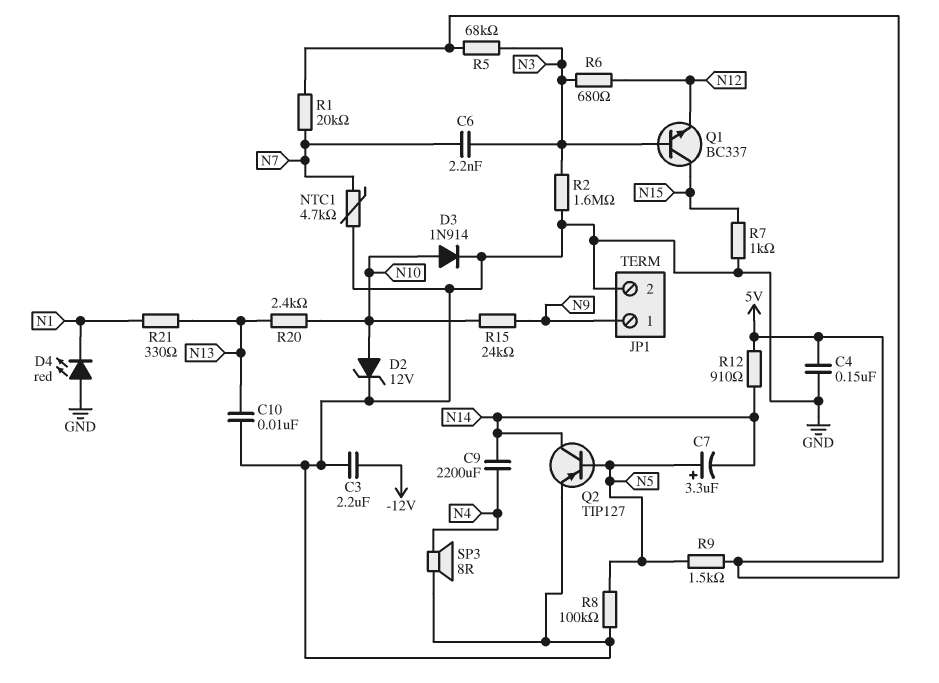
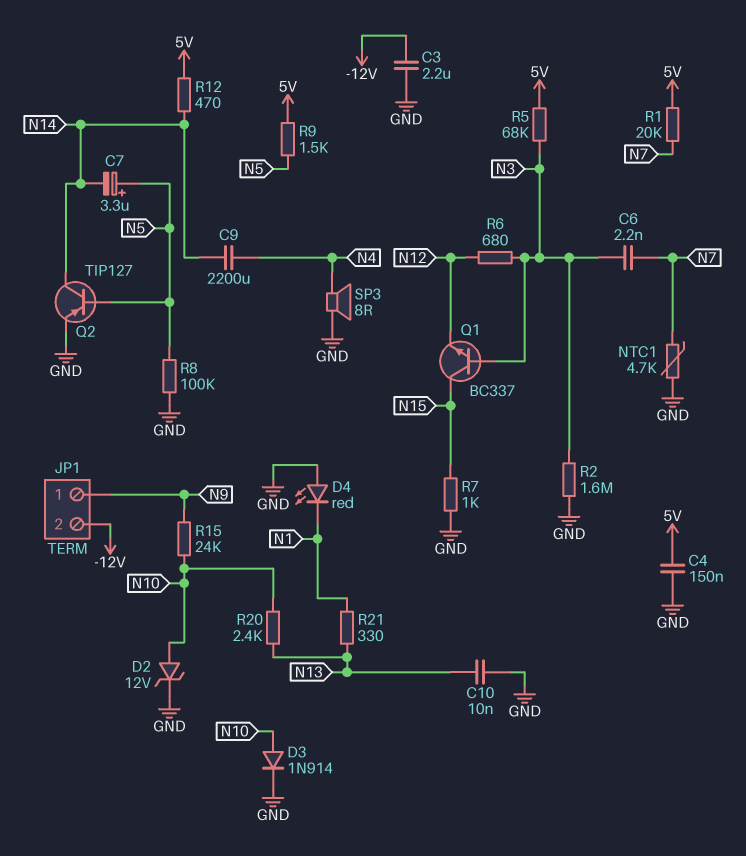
JP1 pin 2: GND -> -12V
R12: 910 (5V, N14) -> 470 (5V, N14)

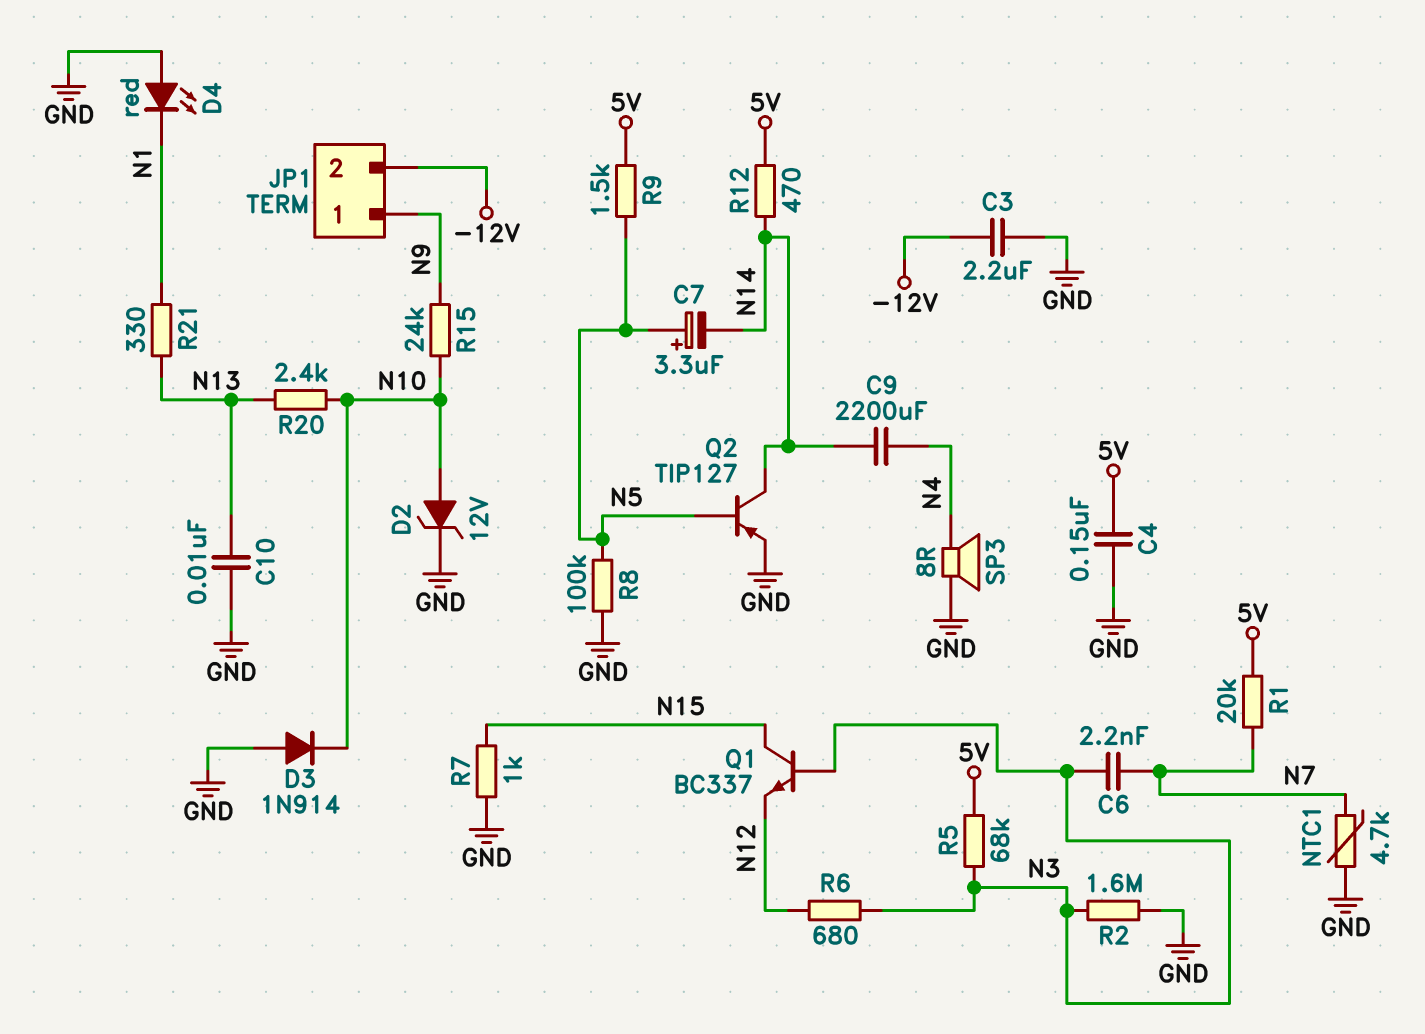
D3: diode 1N914 (A N10, K GND) -> diode 1N914 (A GND, K N10)

